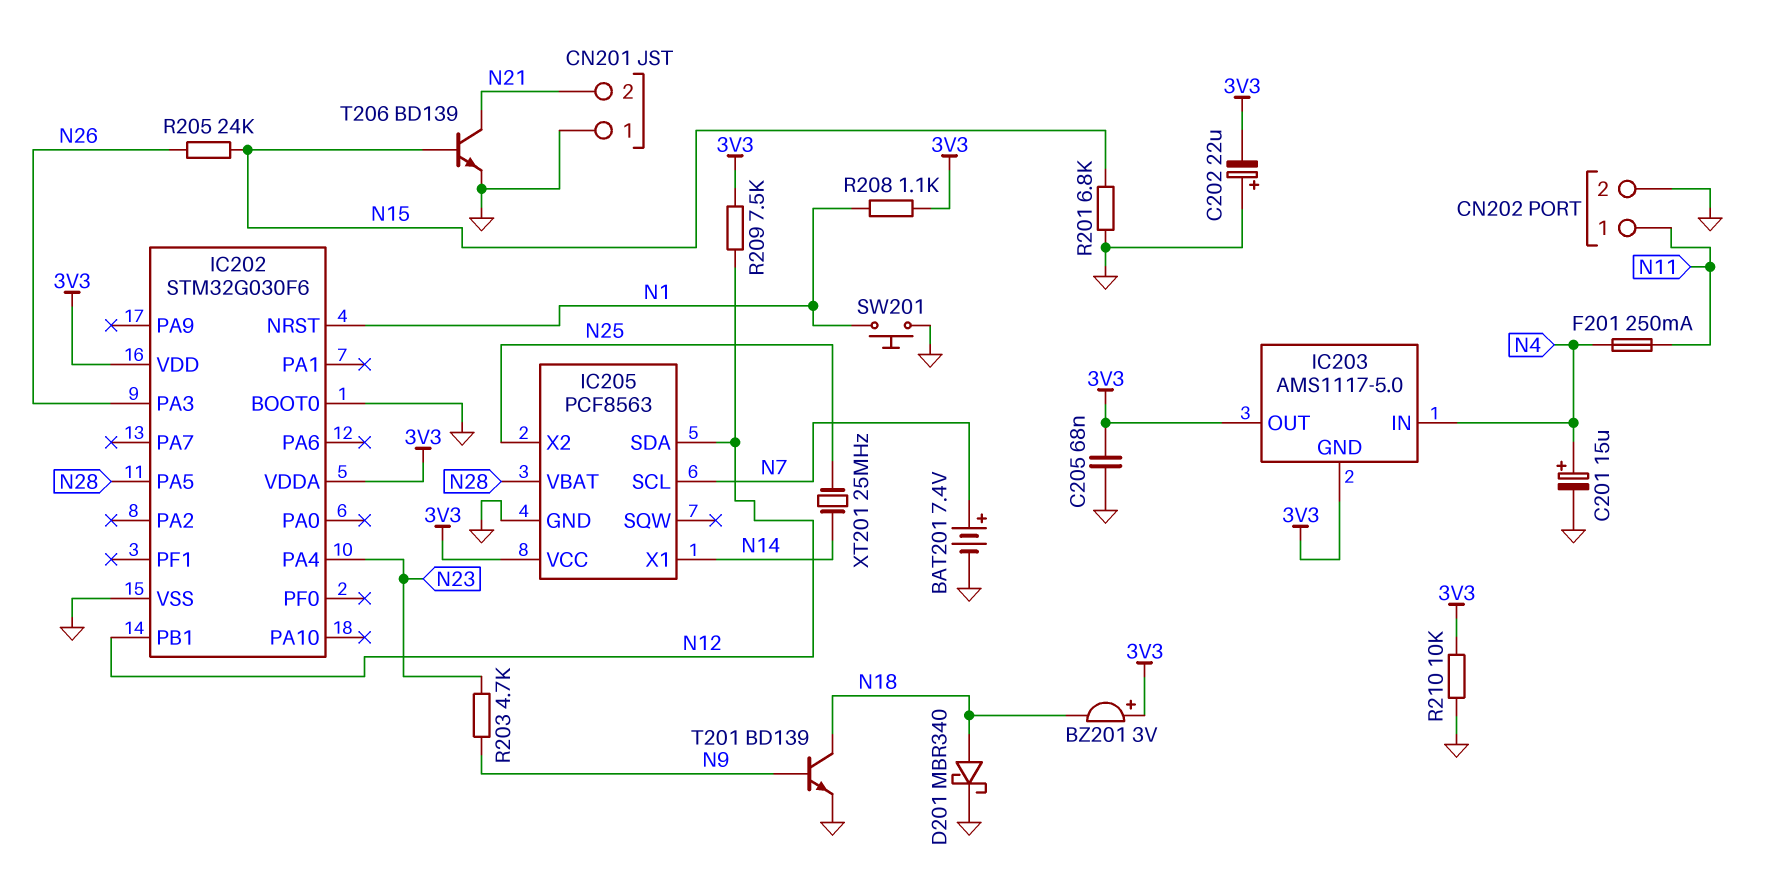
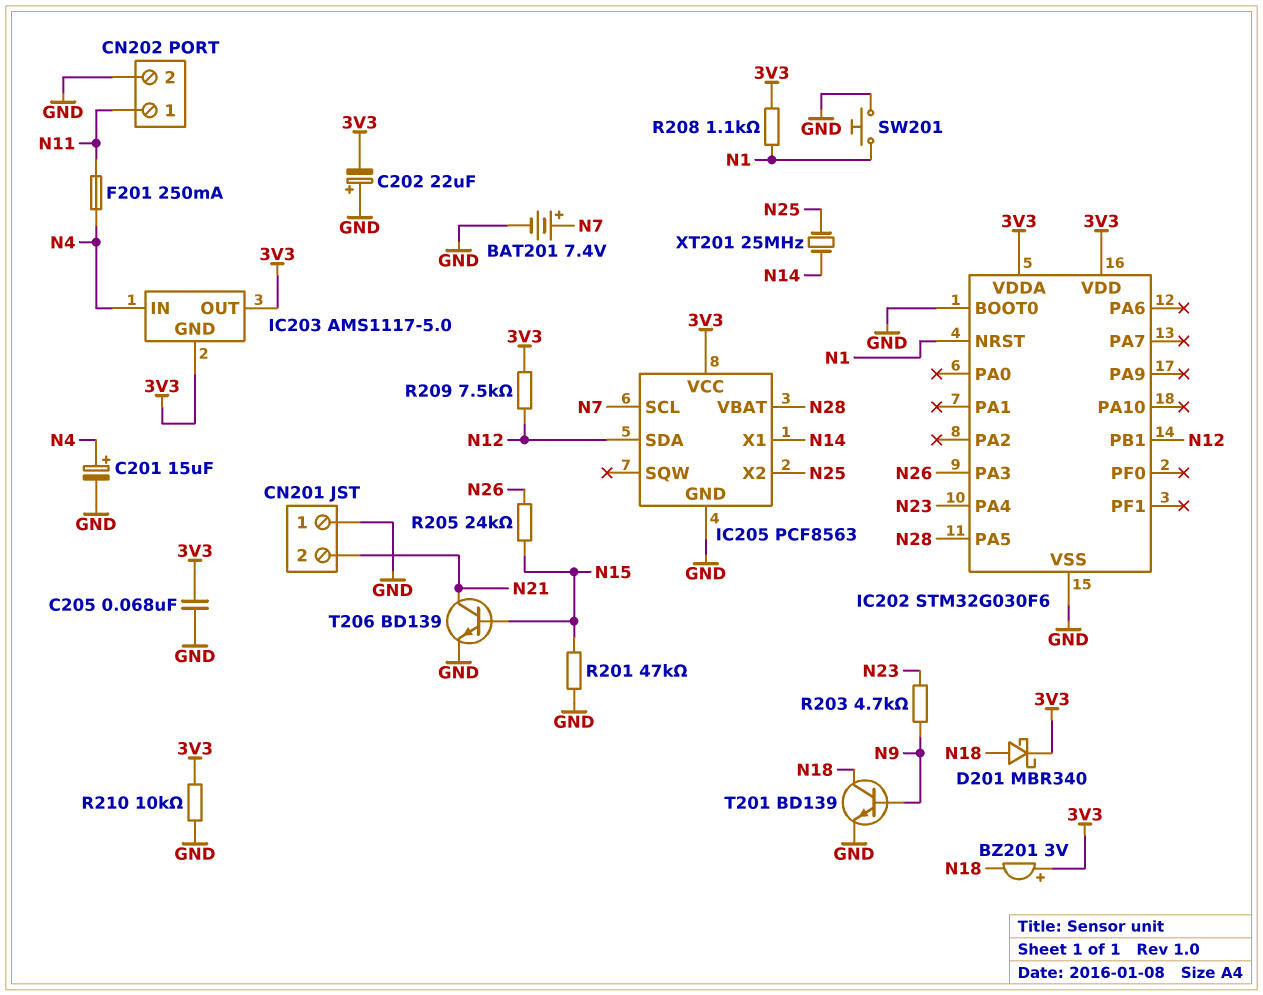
D201: schottky MBR340 (A N18, K GND) -> schottky MBR340 (A N18, K 3V3)
R201: 6.8k (GND, N15) -> 47k (GND, N15)

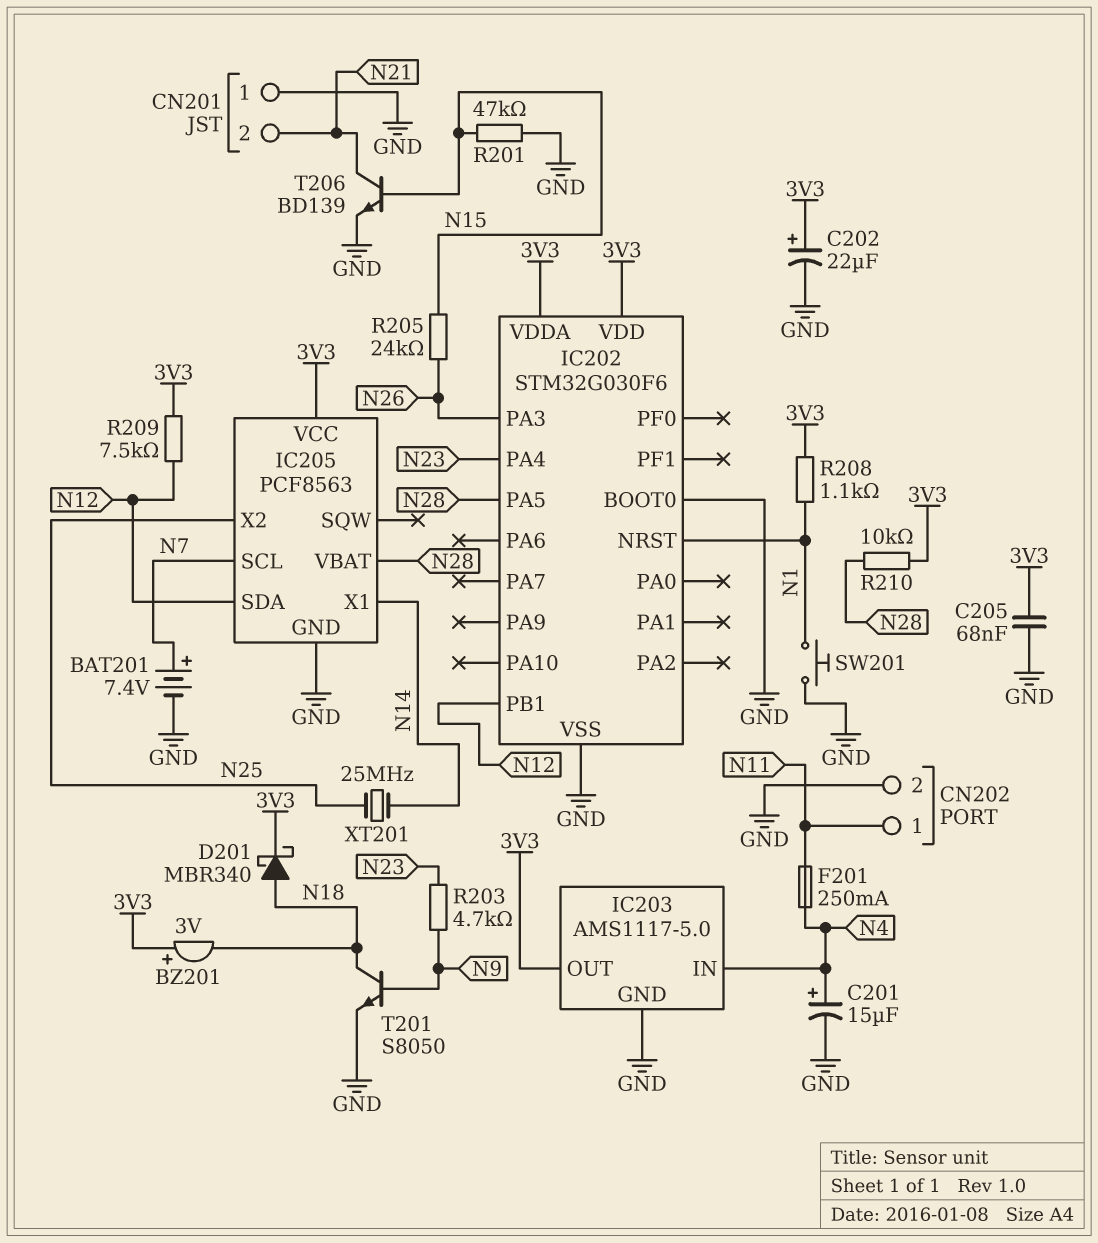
C202: 22uF (plus GND, minus 3V3) -> 22uF (plus 3V3, minus GND)
IC203 pin GND: 3V3 -> GND
R210: 10k (3V3, GND) -> 10k (3V3, N28)
T201: NPN BD139 (B N9, C N18, E GND) -> NPN S8050 (B N9, C N18, E GND)

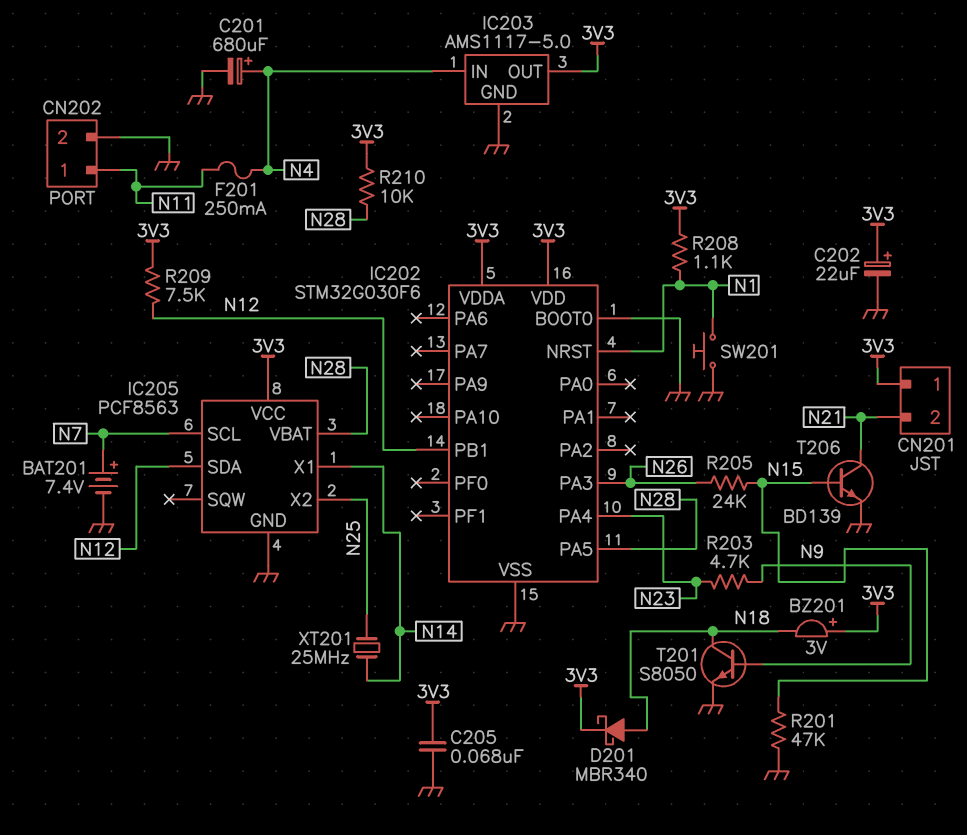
C201: 15uF (plus N4, minus GND) -> 680uF (plus N4, minus GND)
CN201 pin 1: GND -> 3V3

